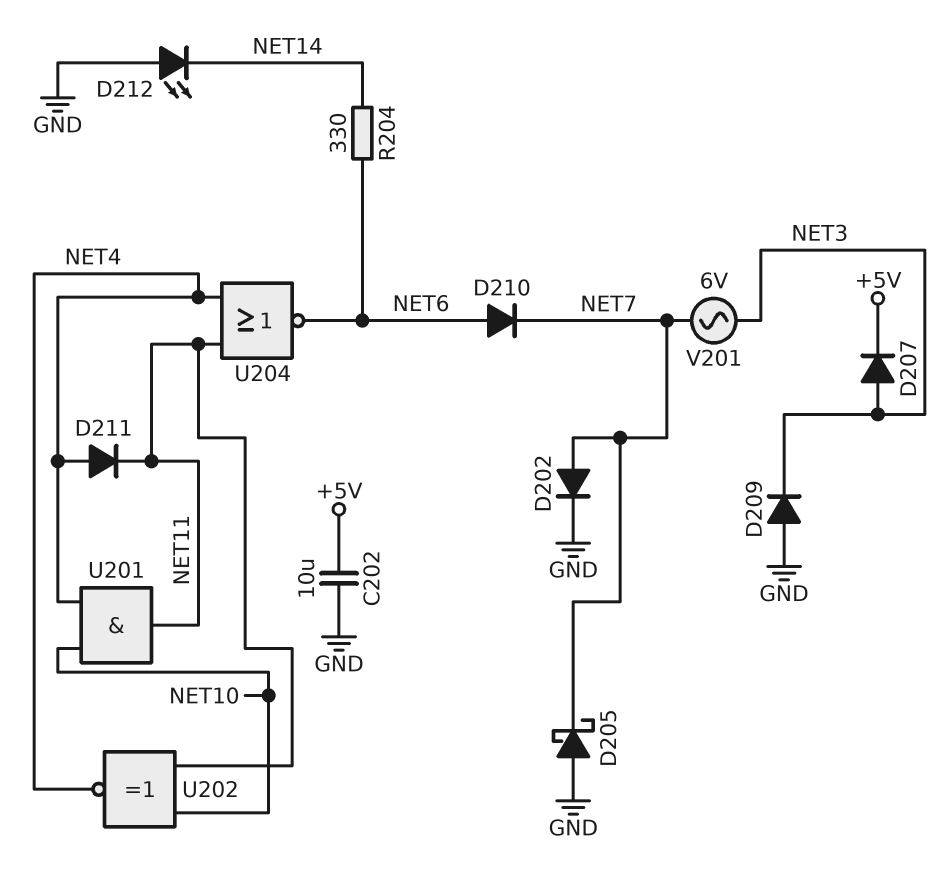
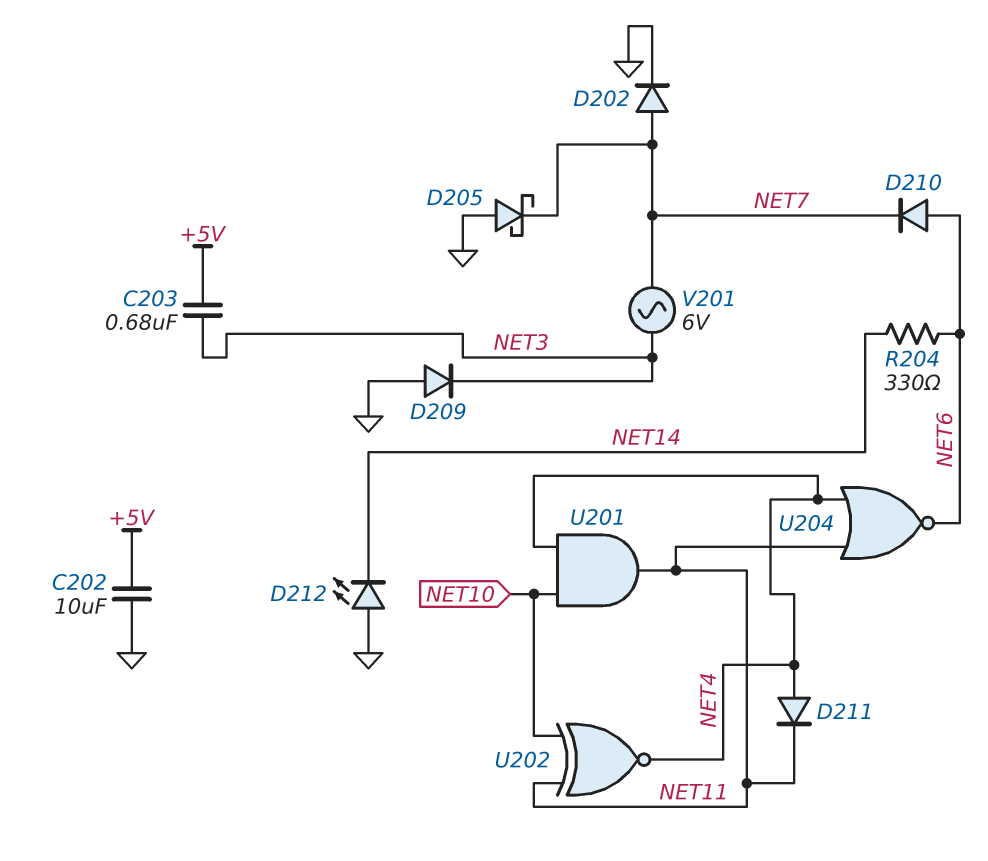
C203: none -> 680nF (+5V, NET3)
D207: diode (A NET3, K +5V) -> none

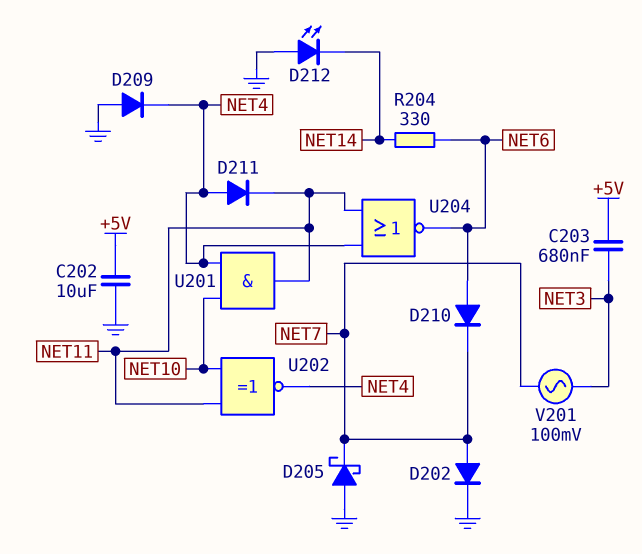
D209: diode (A GND, K NET3) -> diode (A GND, K NET4)
V201: AC 6V (NET3, NET7) -> AC 100mV (NET3, NET7)

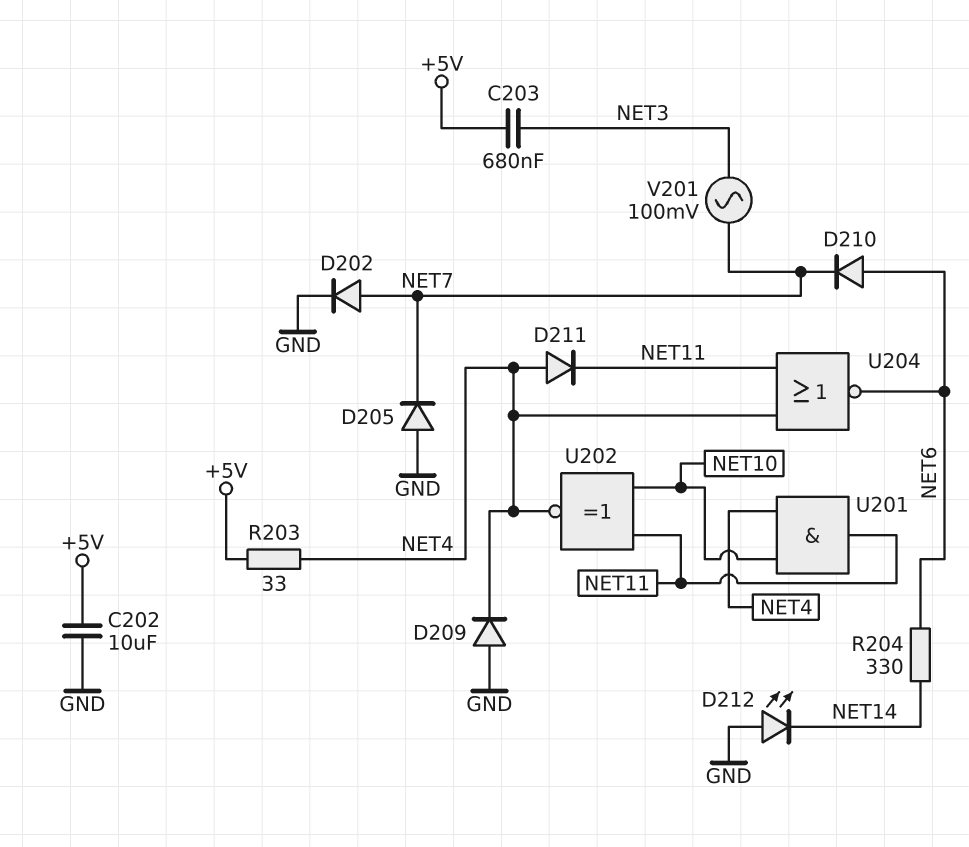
D205: schottky (A GND, K NET7) -> diode (A GND, K NET7)
R203: none -> 33 (+5V, NET4)

